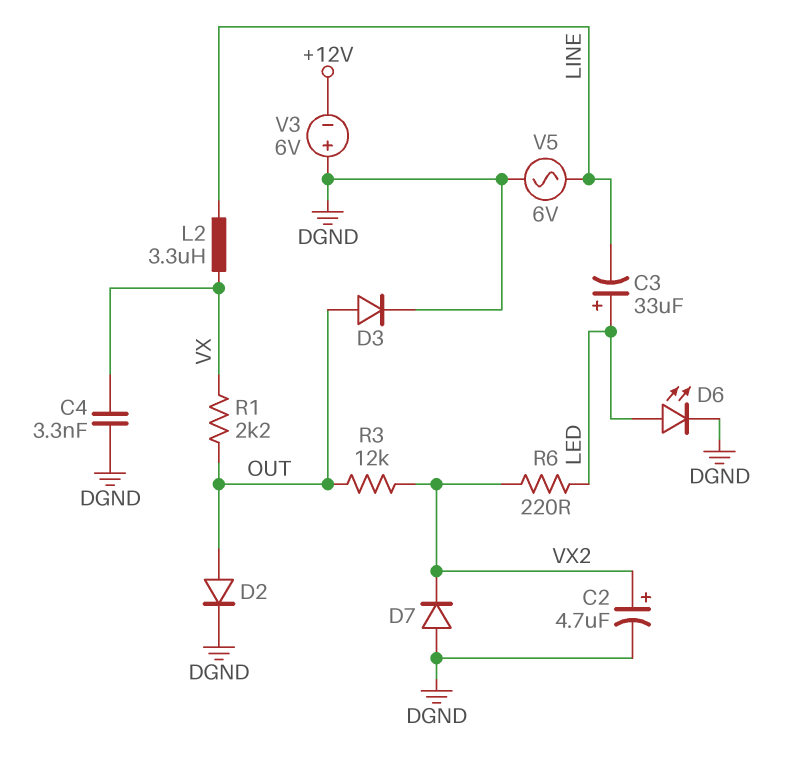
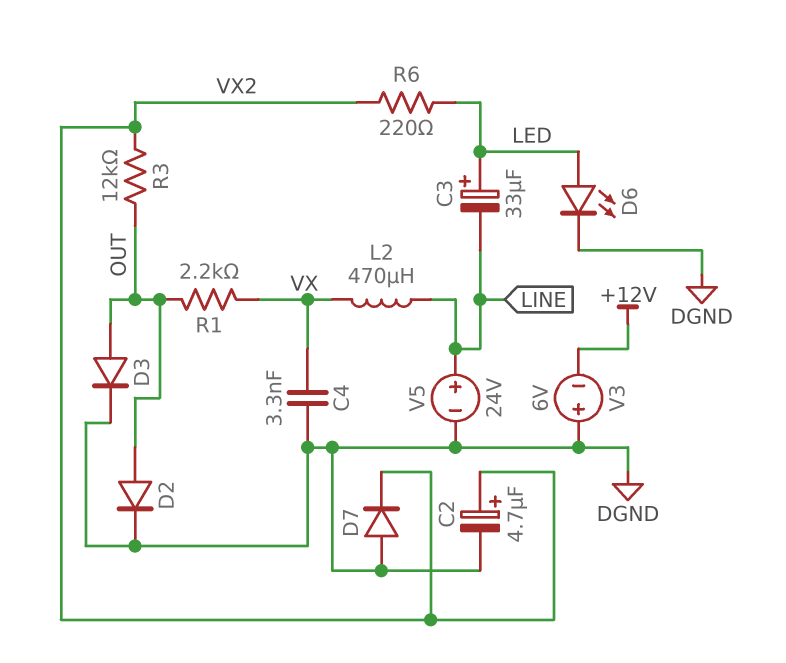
L2: 3.3uH (LINE, VX) -> 470uH (LINE, VX)
V5: AC 6V (DGND, LINE) -> 24V (plus LINE, minus DGND)

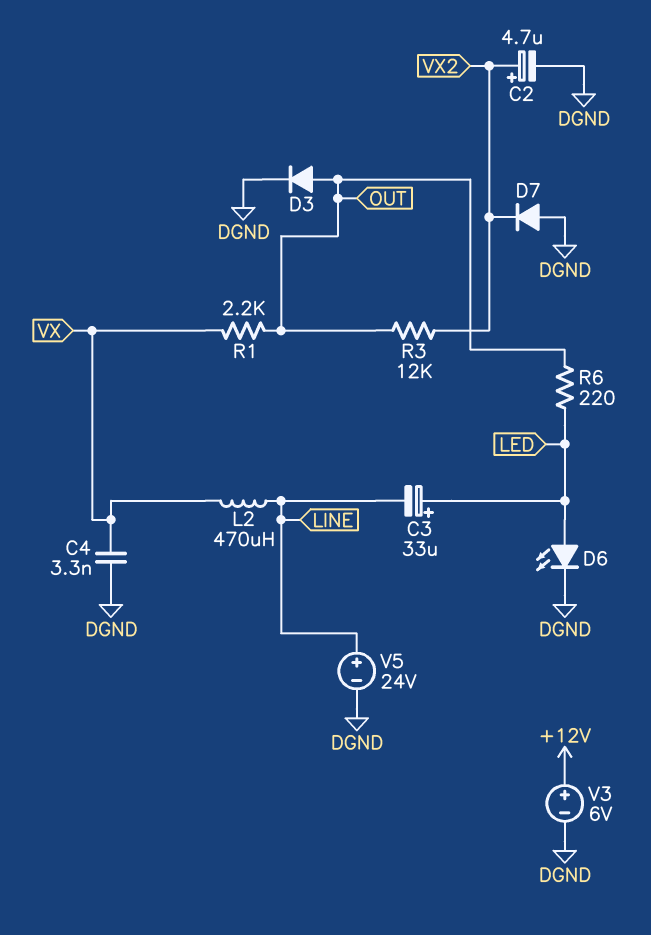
D2: diode (A OUT, K DGND) -> none
R6: 220 (LED, VX2) -> 220 (LED, OUT)
V3: 6V (plus DGND, minus +12V) -> 6V (plus +12V, minus DGND)

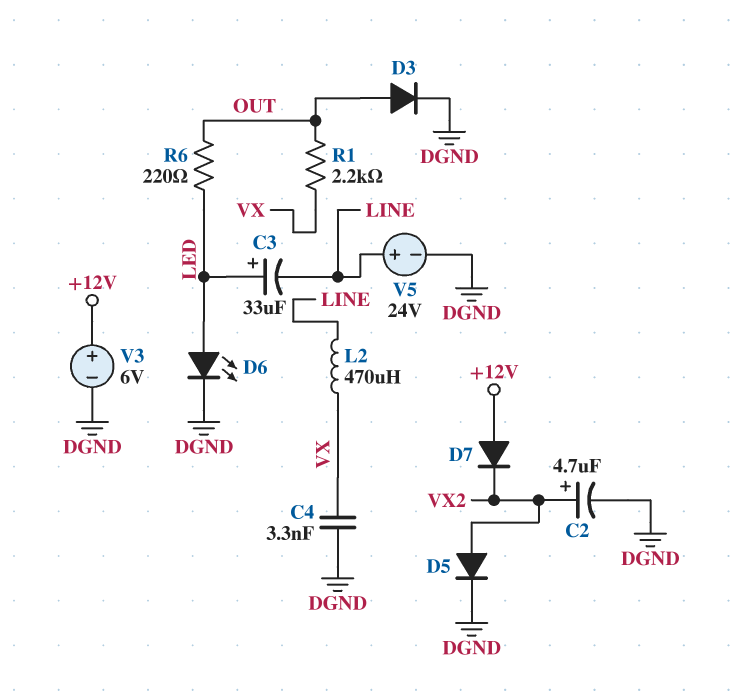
D5: none -> diode (A VX2, K DGND)
D7: diode (A DGND, K VX2) -> diode (A +12V, K VX2)
R3: 12k (OUT, VX2) -> none

